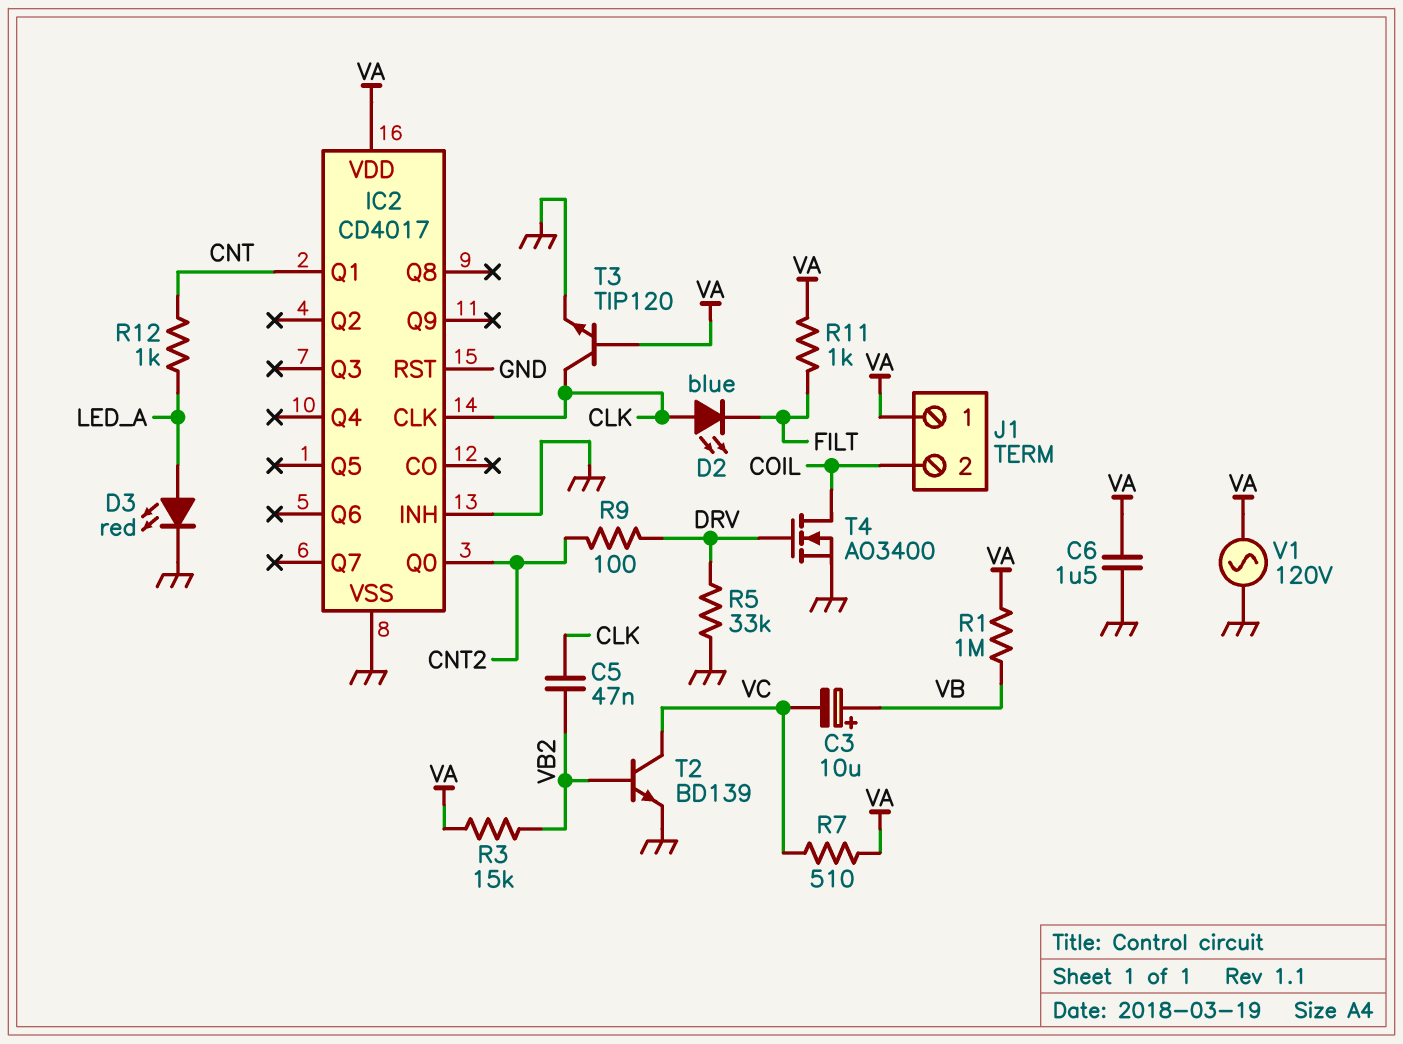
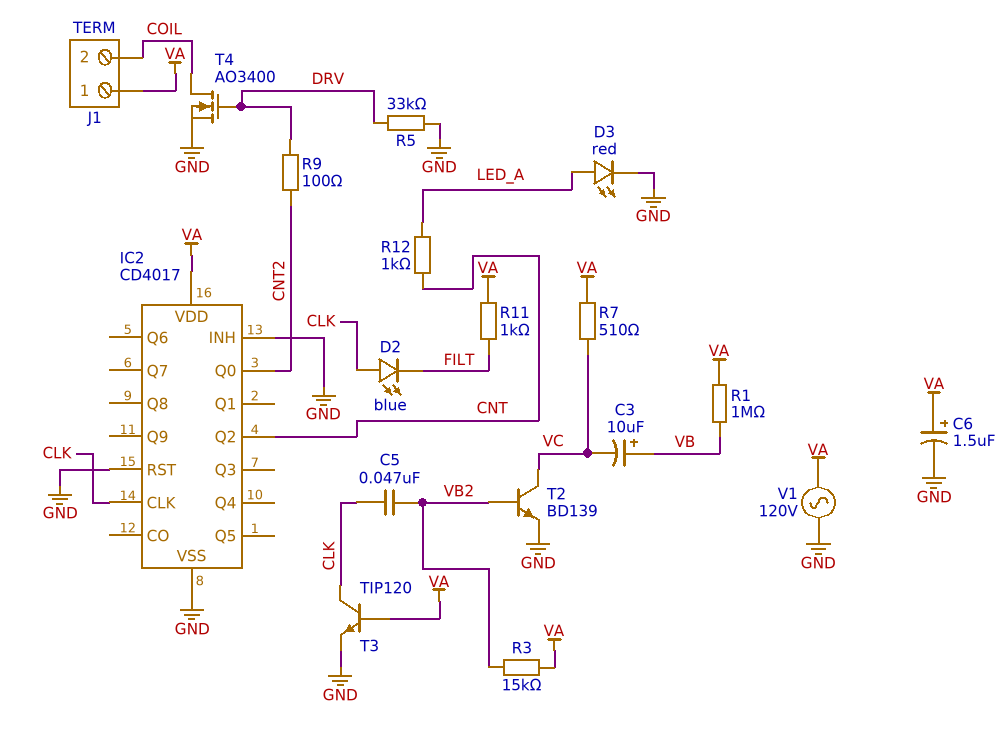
C6: 1.5uF (GND, VA) -> 1.5uF (plus VA, minus GND)
IC2 pin Q1: CNT -> none
IC2 pin Q2: none -> CNT

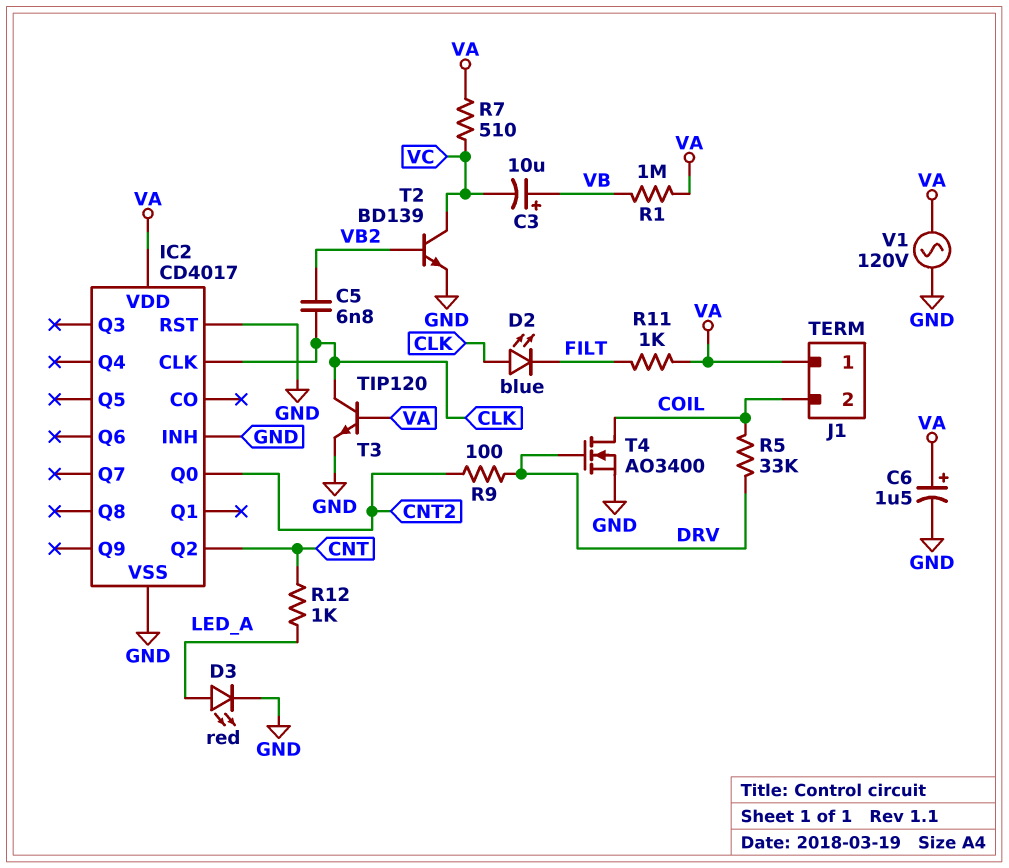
C5: 47nF (CLK, VB2) -> 6.8nF (CLK, VB2)
R3: 15k (VA, VB2) -> none
R5: 33k (DRV, GND) -> 33k (COIL, DRV)

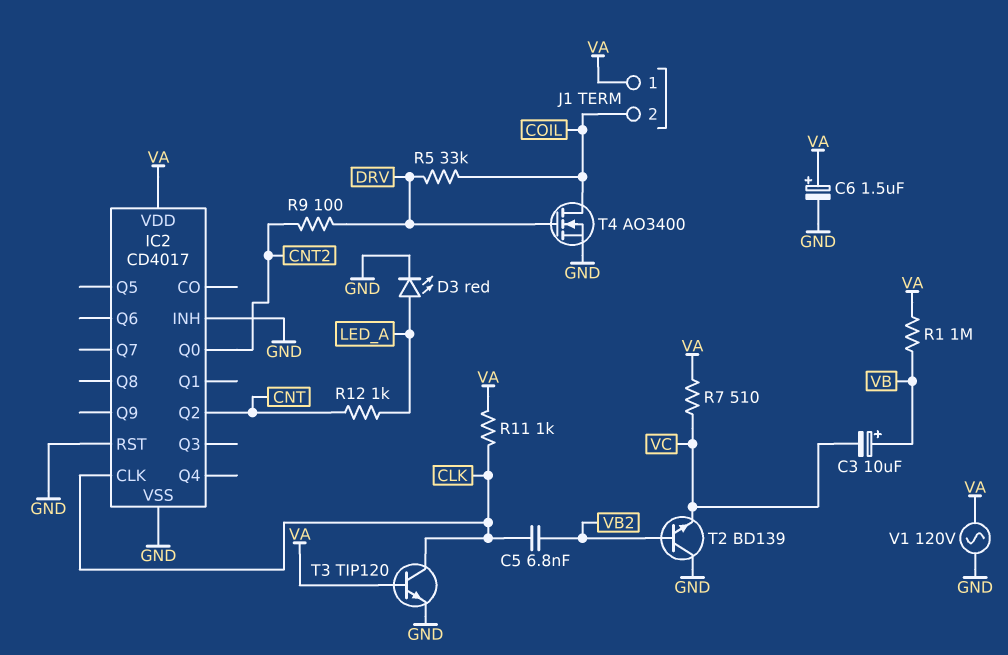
D2: LED blue (A CLK, K FILT) -> none
R11: 1k (FILT, VA) -> 1k (CLK, VA)
T2: NPN BD139 (B VB2, C VC, E GND) -> NPN BD139 (B VB2, C GND, E VC)

